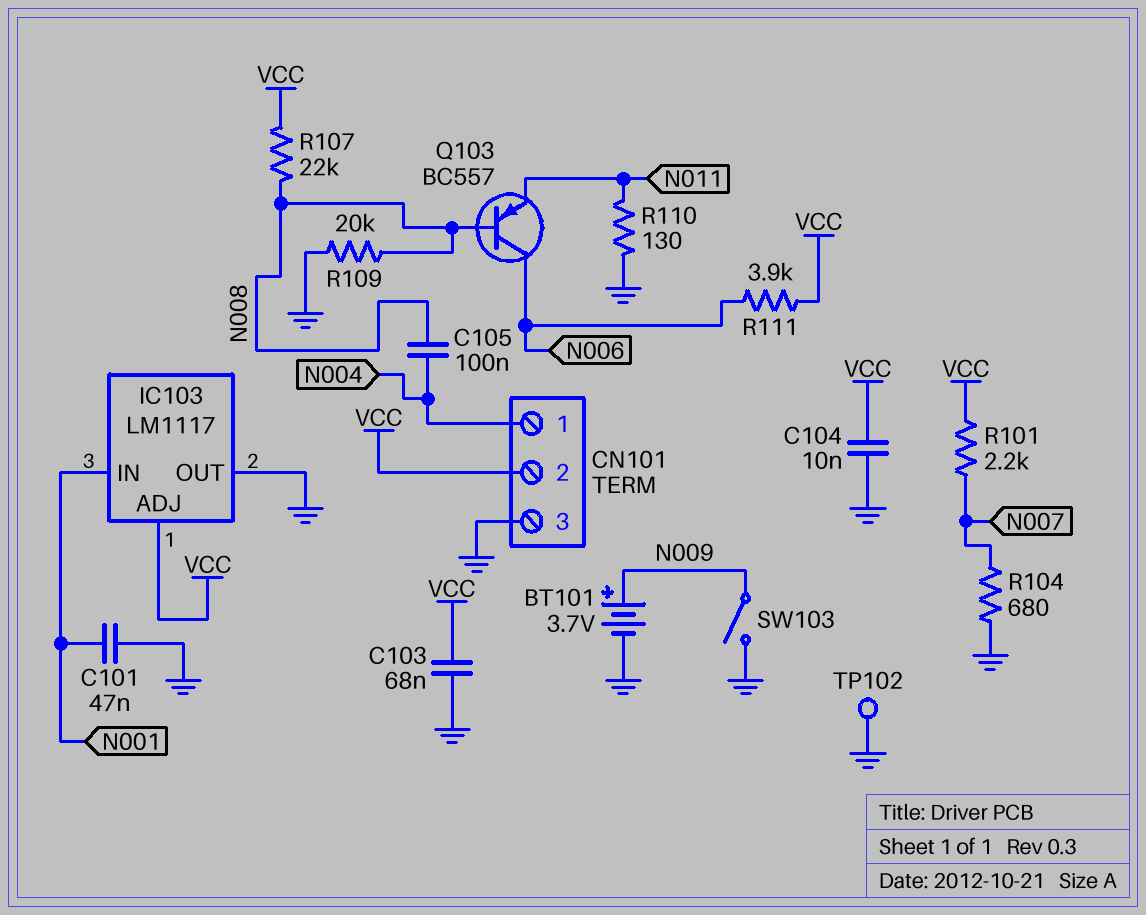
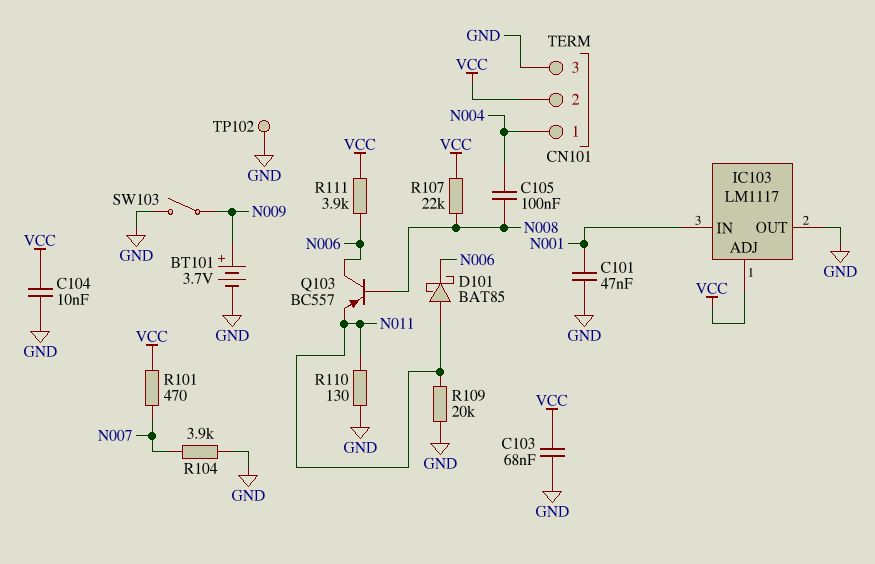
D101: none -> schottky BAT85 (A N011, K N006)
R101: 2.2k (N007, VCC) -> 470 (N007, VCC)
R104: 680 (GND, N007) -> 3.9k (GND, N007)
R109: 20k (GND, N008) -> 20k (GND, N011)

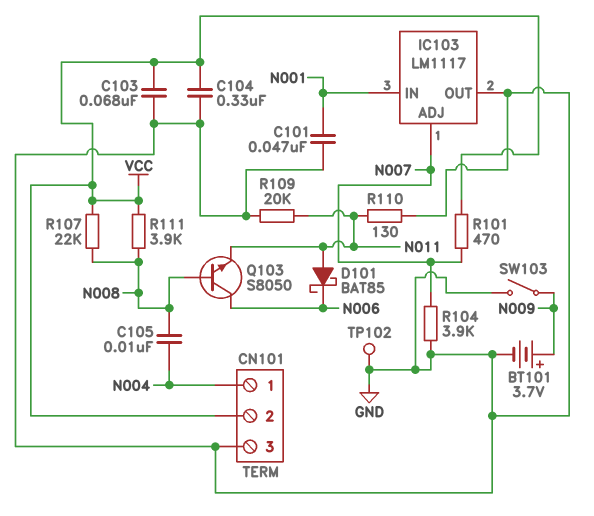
C104: 10nF (GND, VCC) -> 330nF (GND, VCC)
C105: 100nF (N004, N008) -> 10nF (N004, N008)
IC103 pin ADJ: VCC -> N007
Q103: PNP BC557 (B N008, C N006, E N011) -> NPN S8050 (B N008, C N006, E N011)
R111: 3.9k (N006, VCC) -> 3.9k (N008, VCC)

